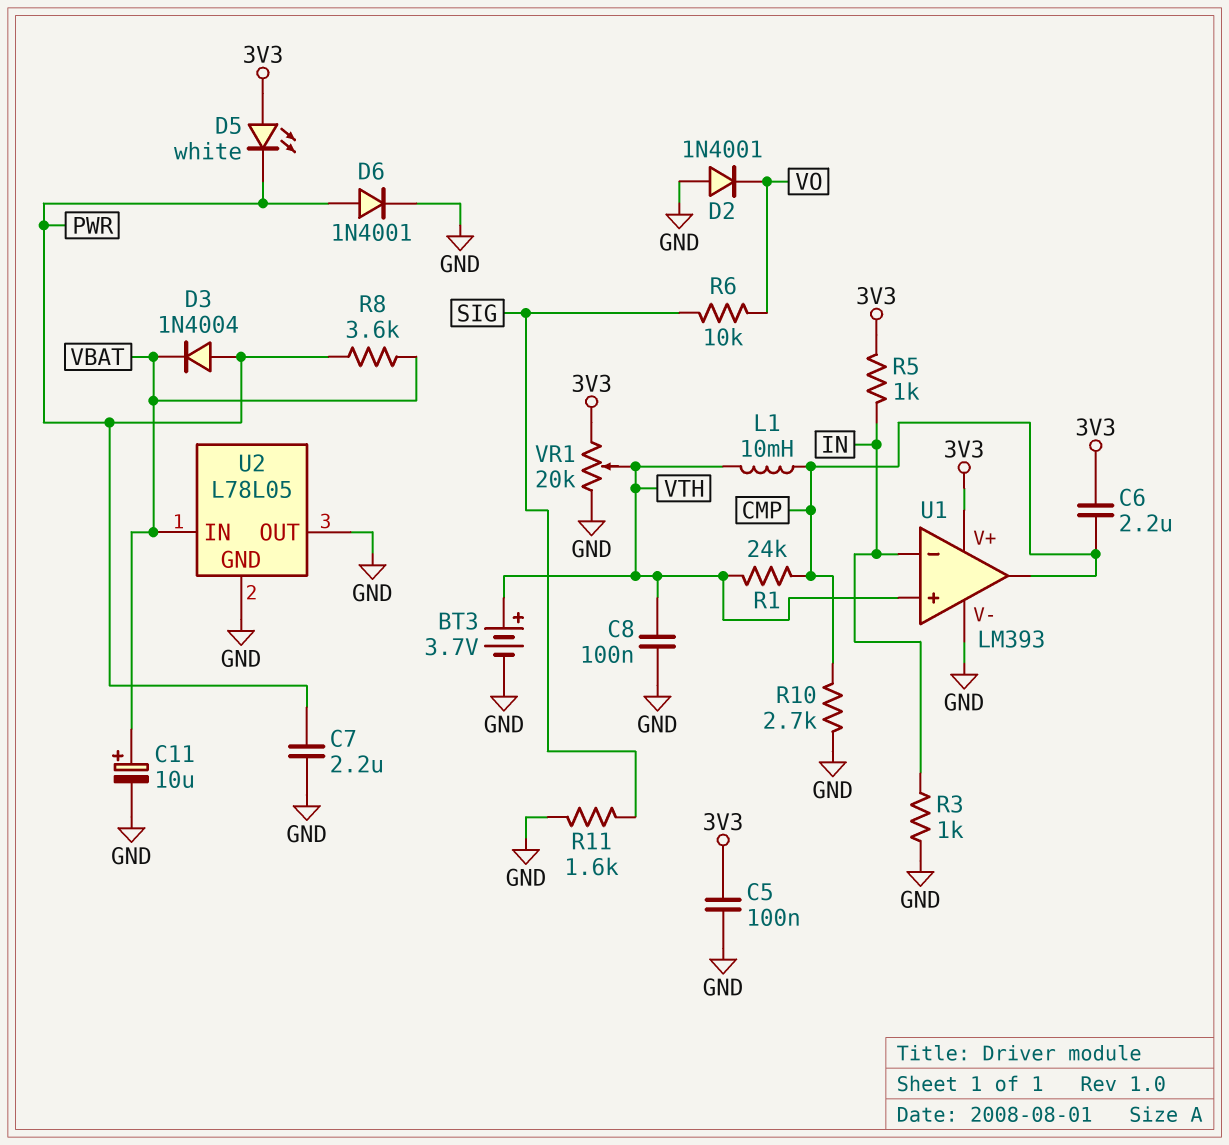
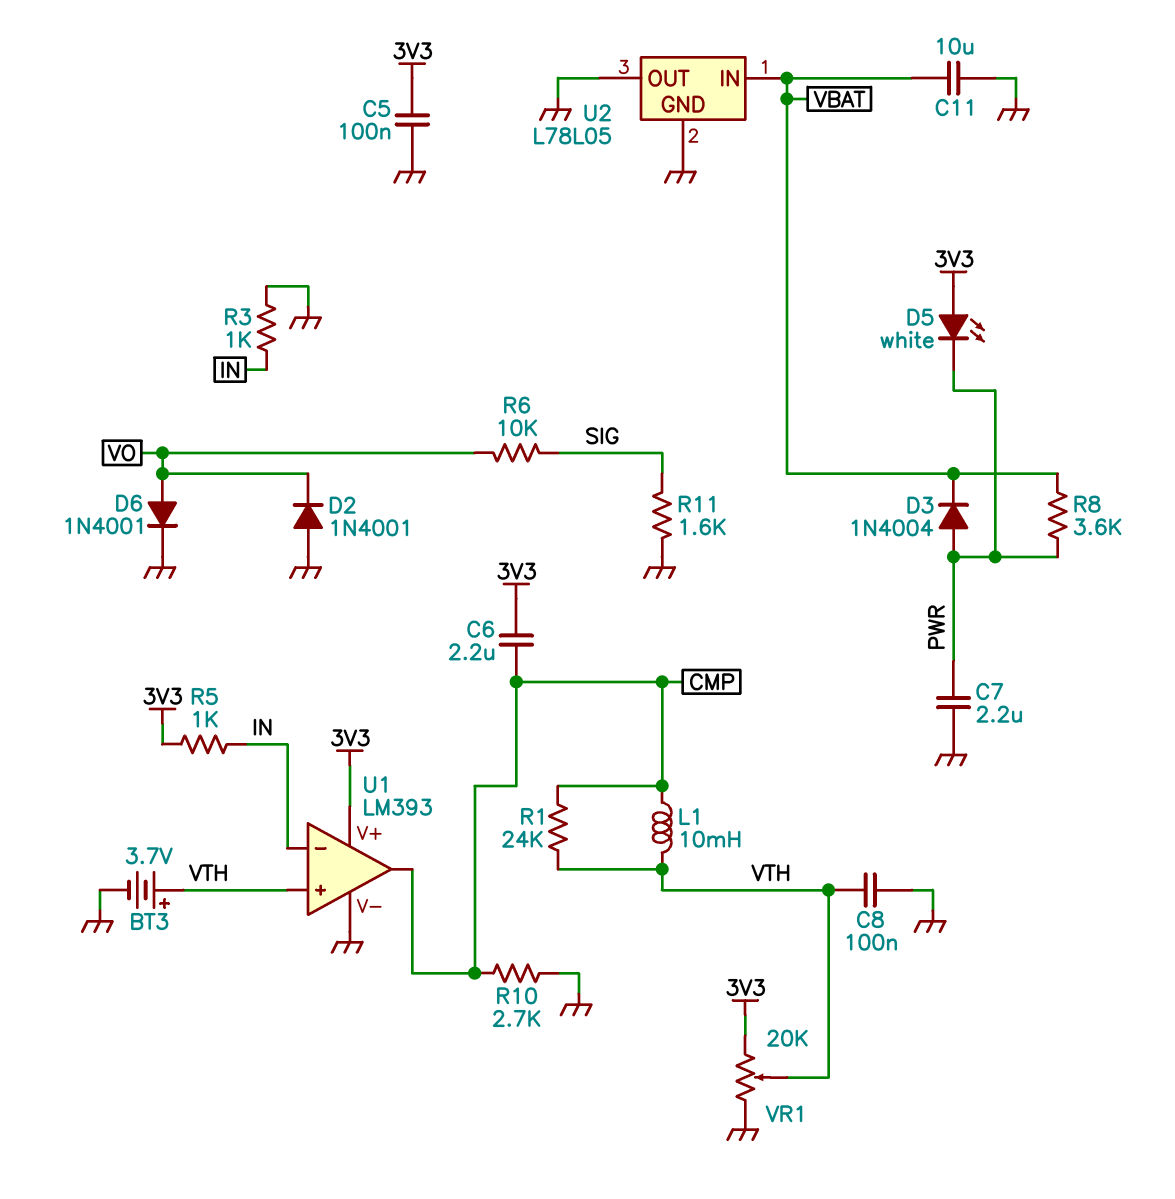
C11: 10uF (plus VBAT, minus GND) -> 10uF (GND, VBAT)
D6: diode 1N4001 (A PWR, K GND) -> diode 1N4001 (A VO, K GND)

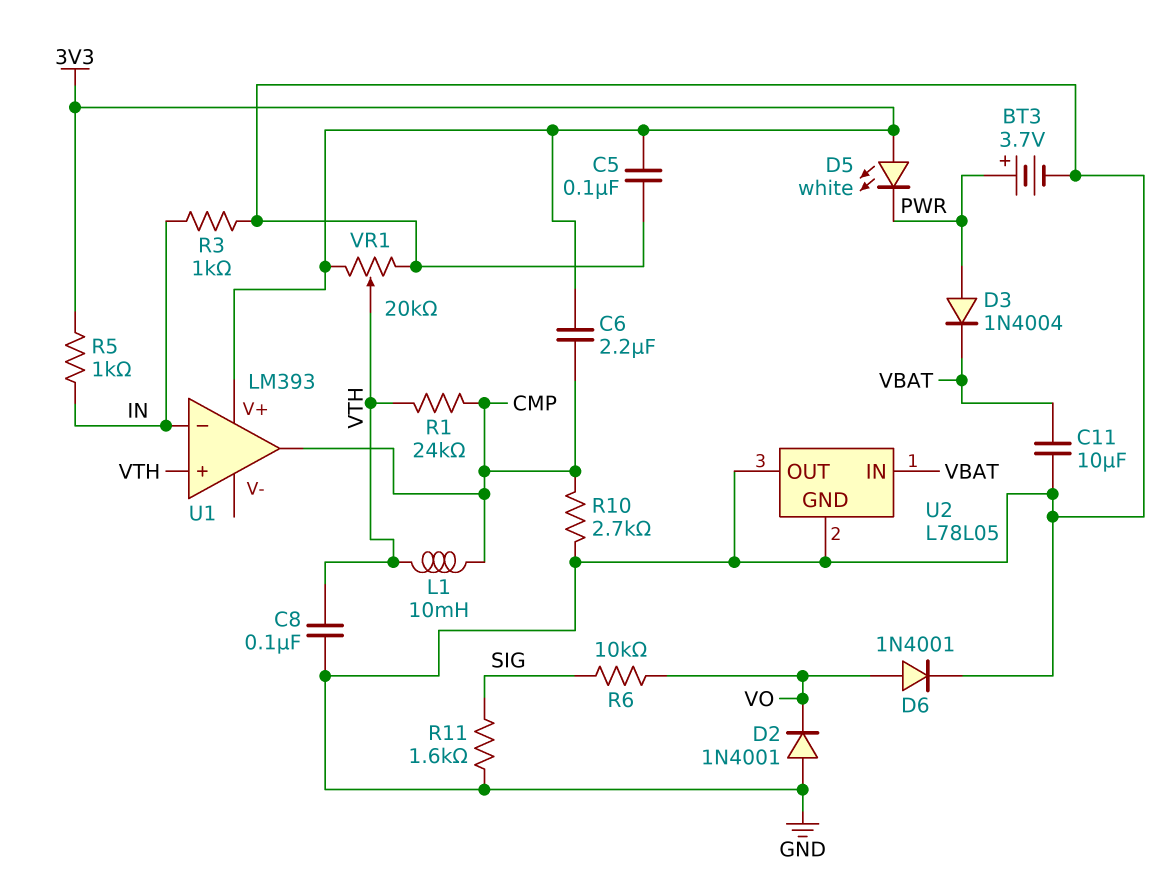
BT3: 3.7V (plus VTH, minus GND) -> 3.7V (plus PWR, minus GND)
C7: 2.2uF (GND, PWR) -> none
R8: 3.6k (PWR, VBAT) -> none
U1 pin V-: GND -> none

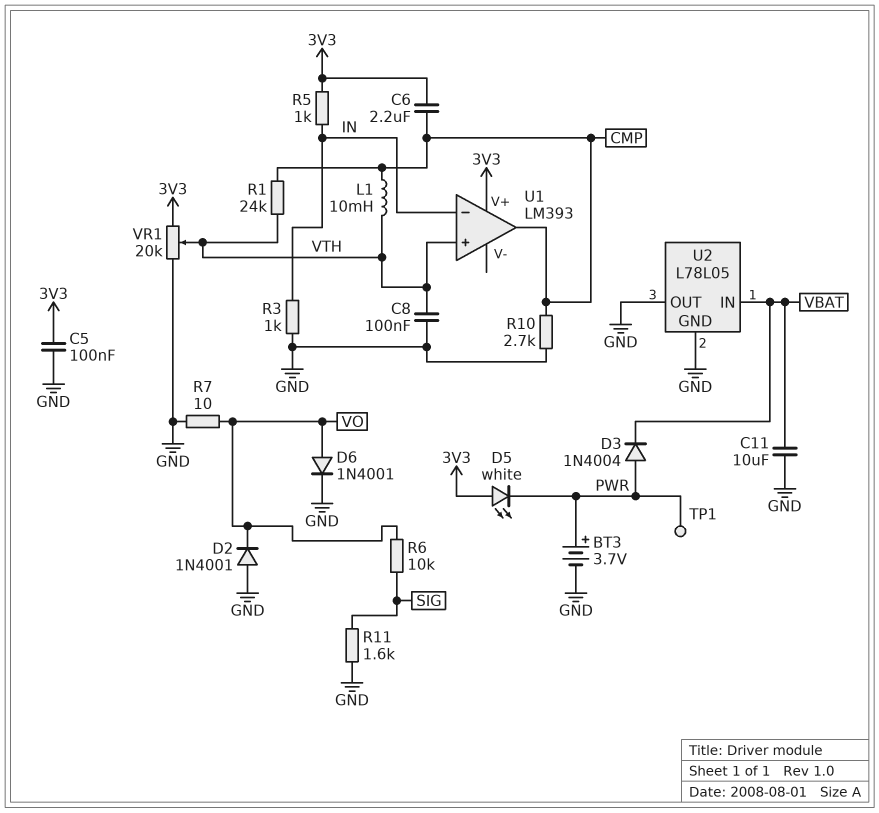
R7: none -> 10 (GND, VO)
TP1: none -> test point (PWR)

